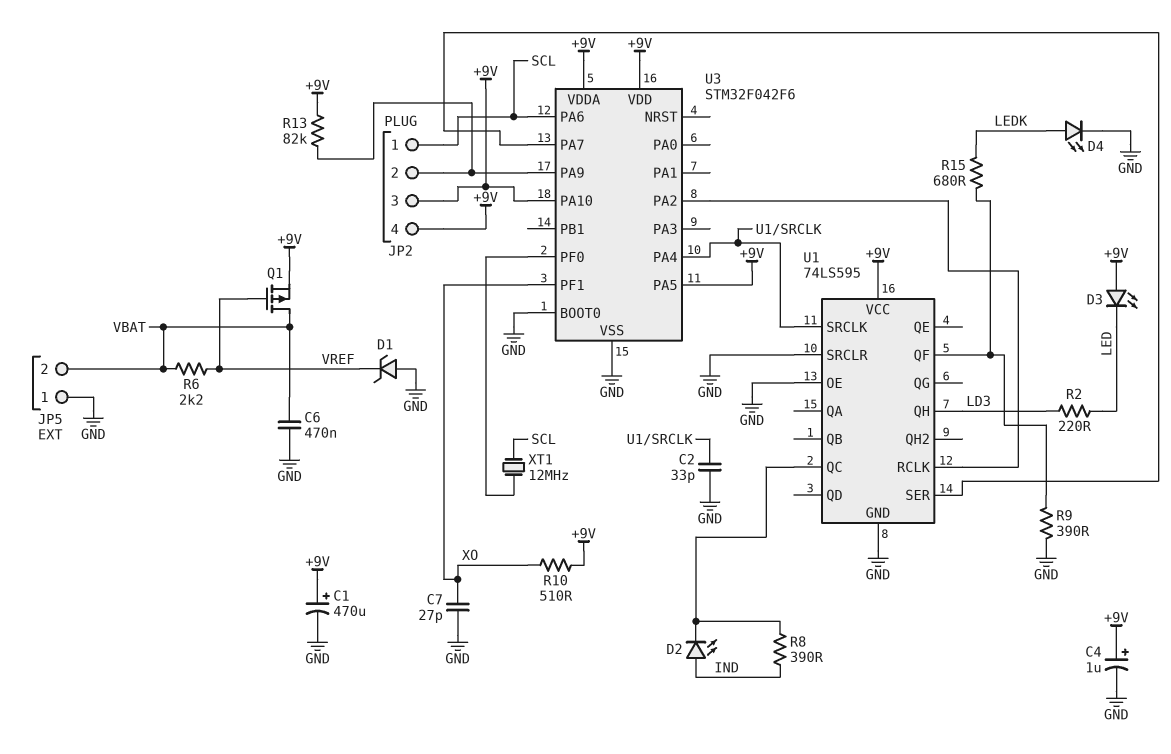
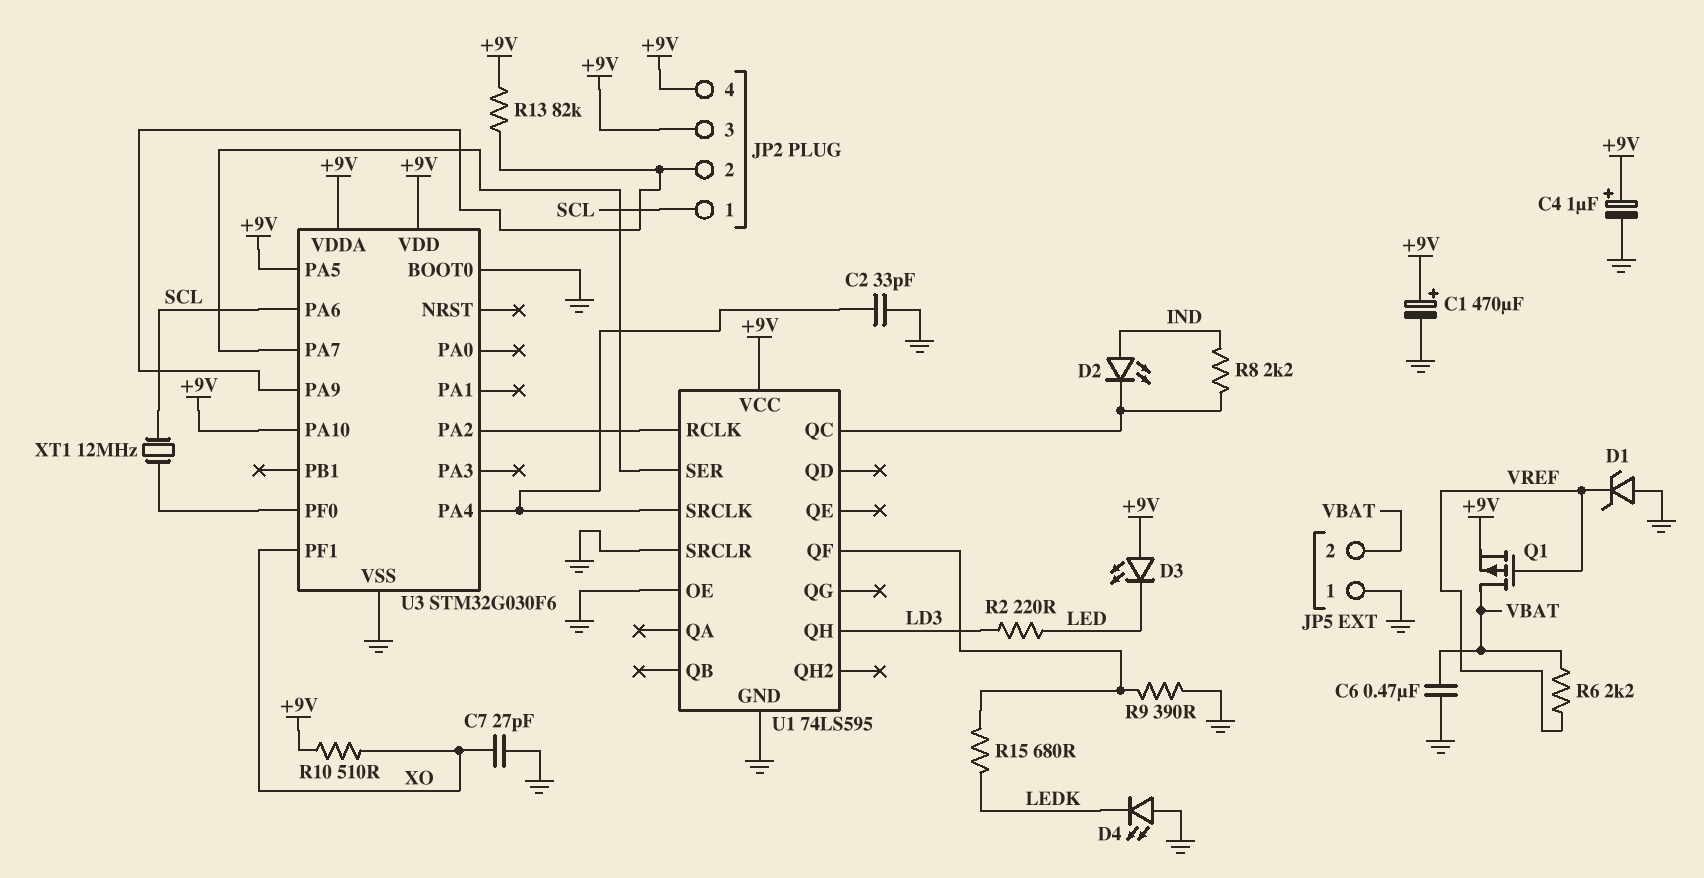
D4: LED (A LEDK, K GND) -> LED (A GND, K LEDK)
R8: 390 (IND, U1/QC) -> 2.2k (IND, U1/QC)
U3: STM32F042F6 -> STM32G030F6

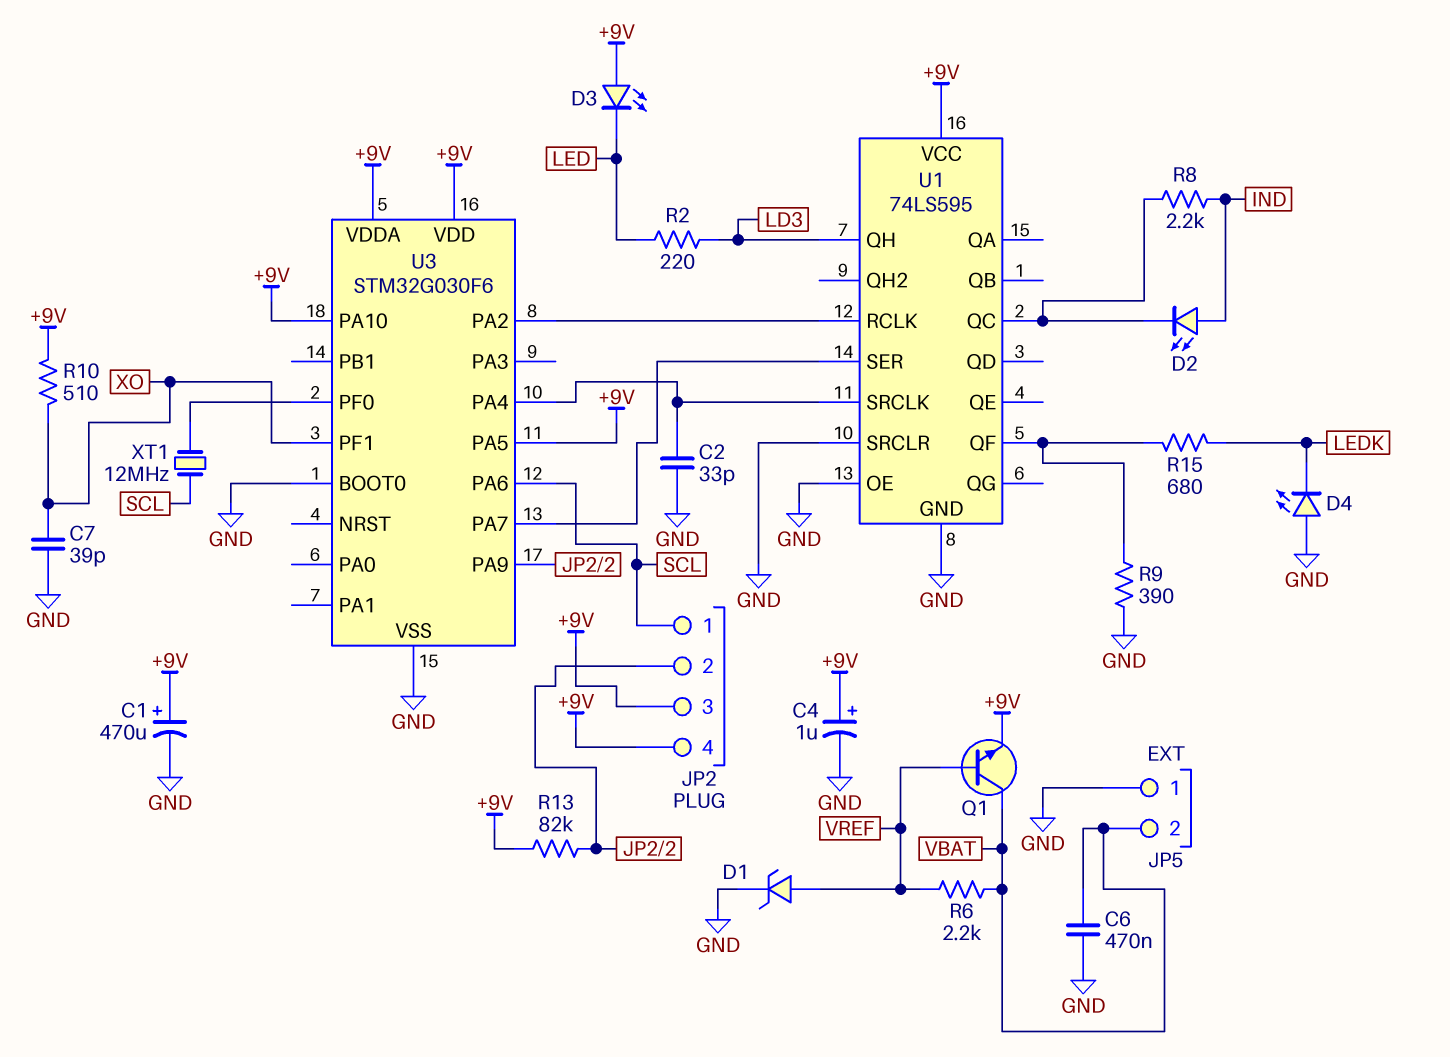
C7: 27pF (GND, XO) -> 39pF (GND, XO)
D1: zener (A GND, K VREF) -> zener (A VREF, K GND)
Q1: PMOS (G VREF, D VBAT, S +9V) -> NPN (B VREF, C VBAT, E +9V)

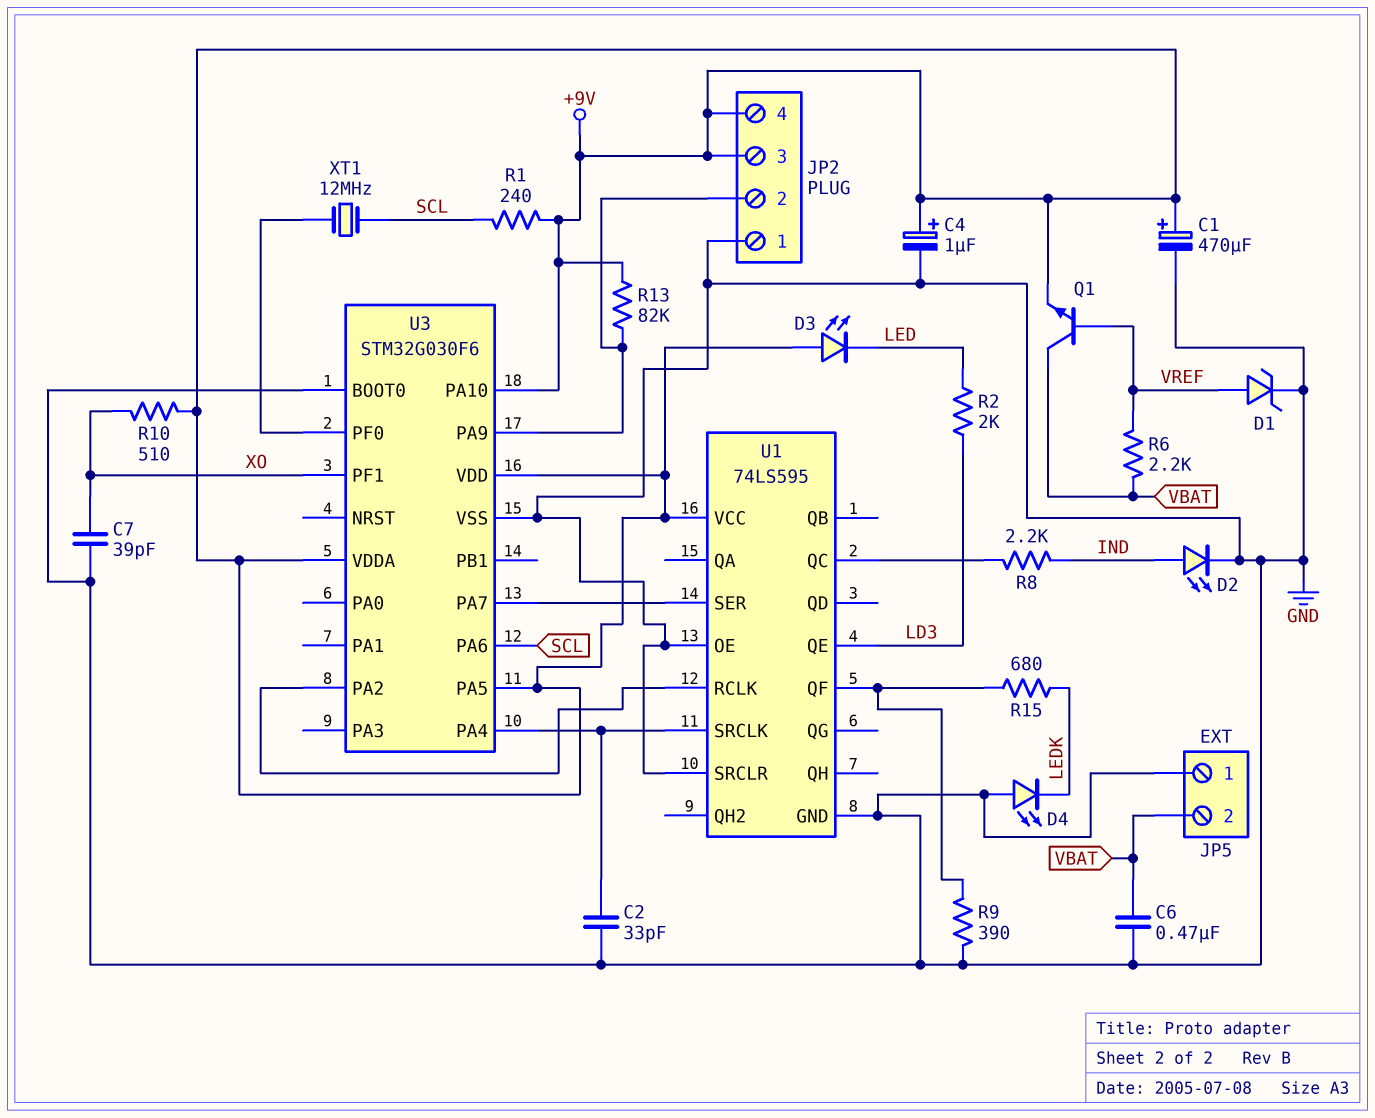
D2: LED (A IND, K U1/QC) -> LED (A IND, K GND)
JP2 pin 1: SCL -> GND
R1: none -> 240 (+9V, SCL)
R2: 220 (LD3, LED) -> 2k (LD3, LED)
U1 pin QE: none -> LD3
U1 pin QH: LD3 -> none

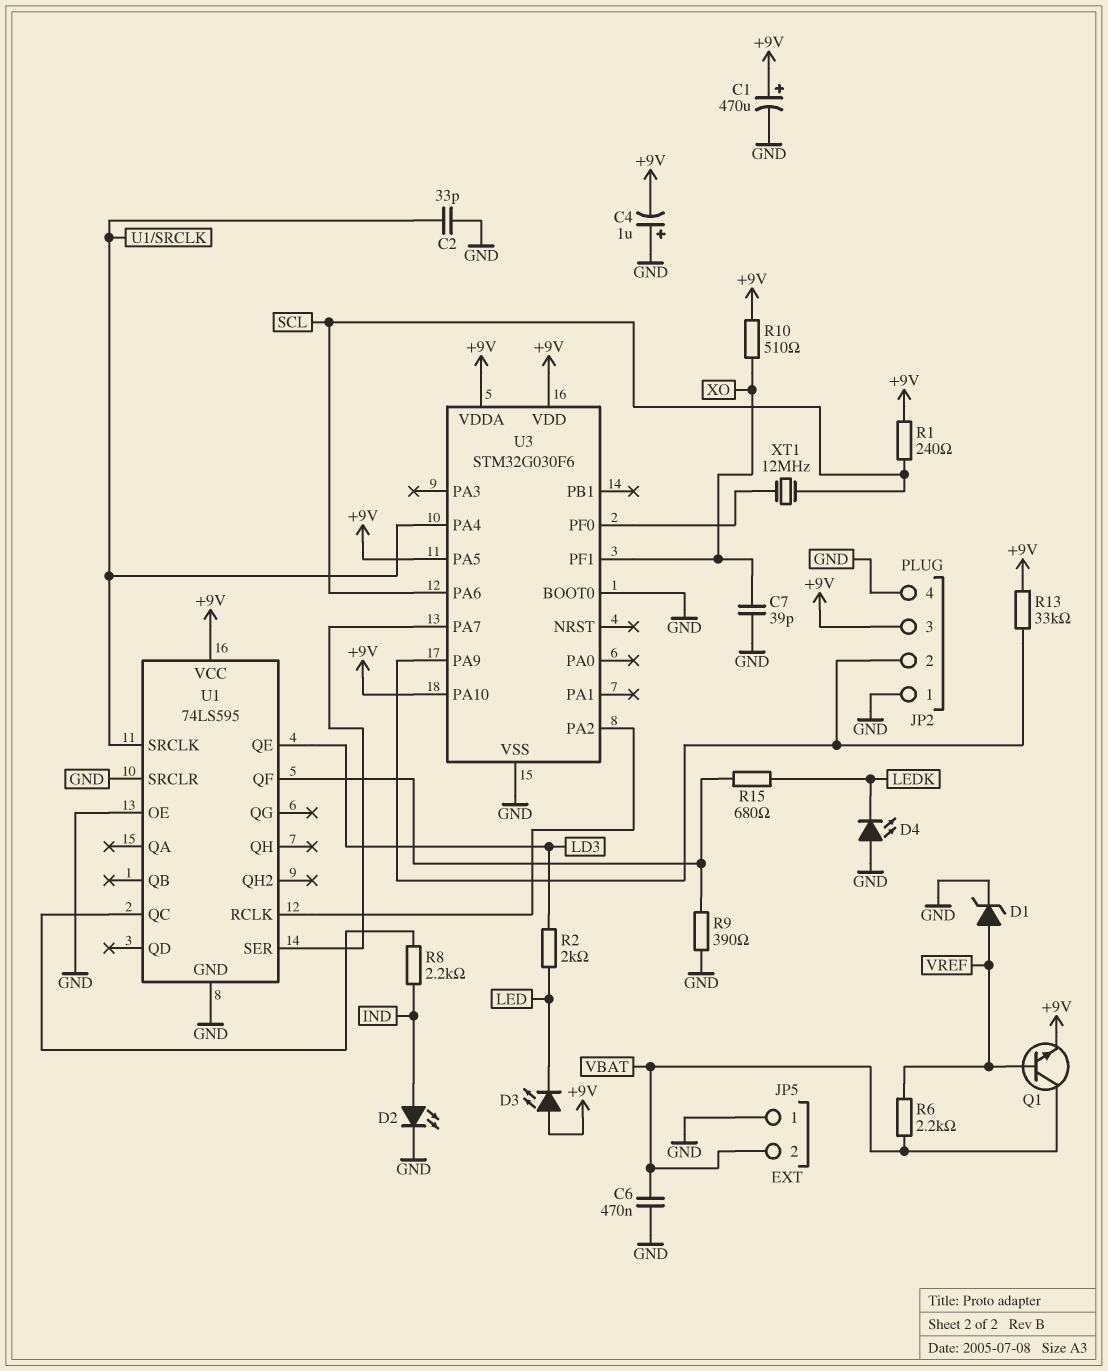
C4: 1uF (plus +9V, minus GND) -> 1uF (plus GND, minus +9V)
JP2 pin 4: +9V -> GND
R13: 82k (+9V, JP2/2) -> 33k (+9V, JP2/2)

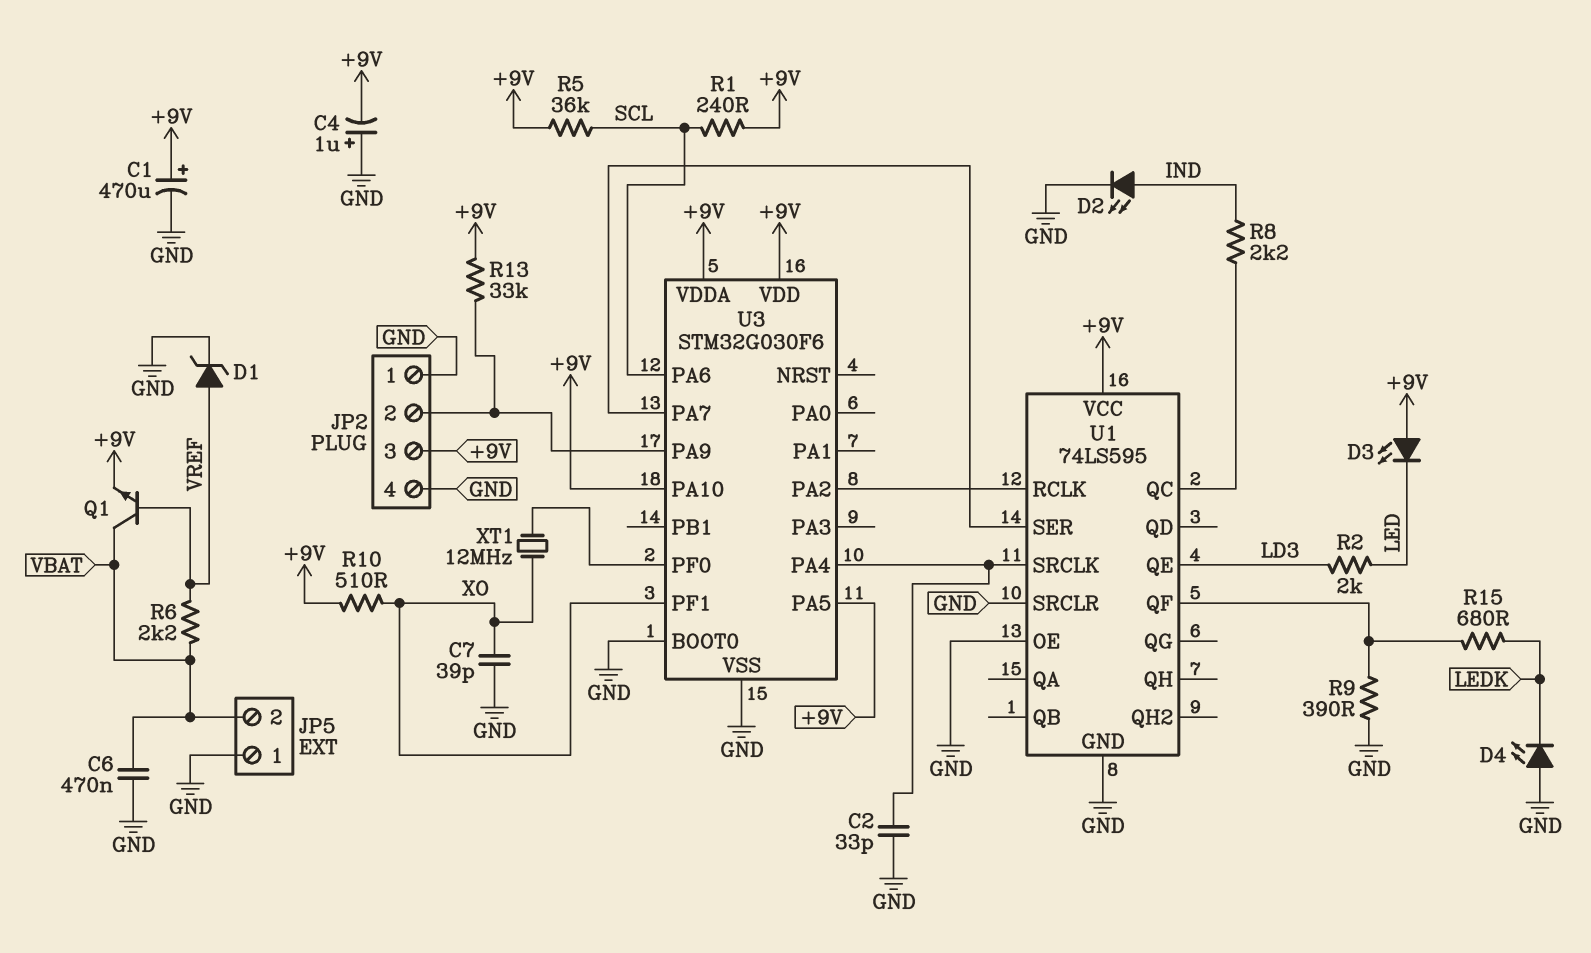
R5: none -> 36k (+9V, SCL)
XT1: 12MHz (SCL, U3/PF0) -> 12MHz (U3/PF0, XO)

